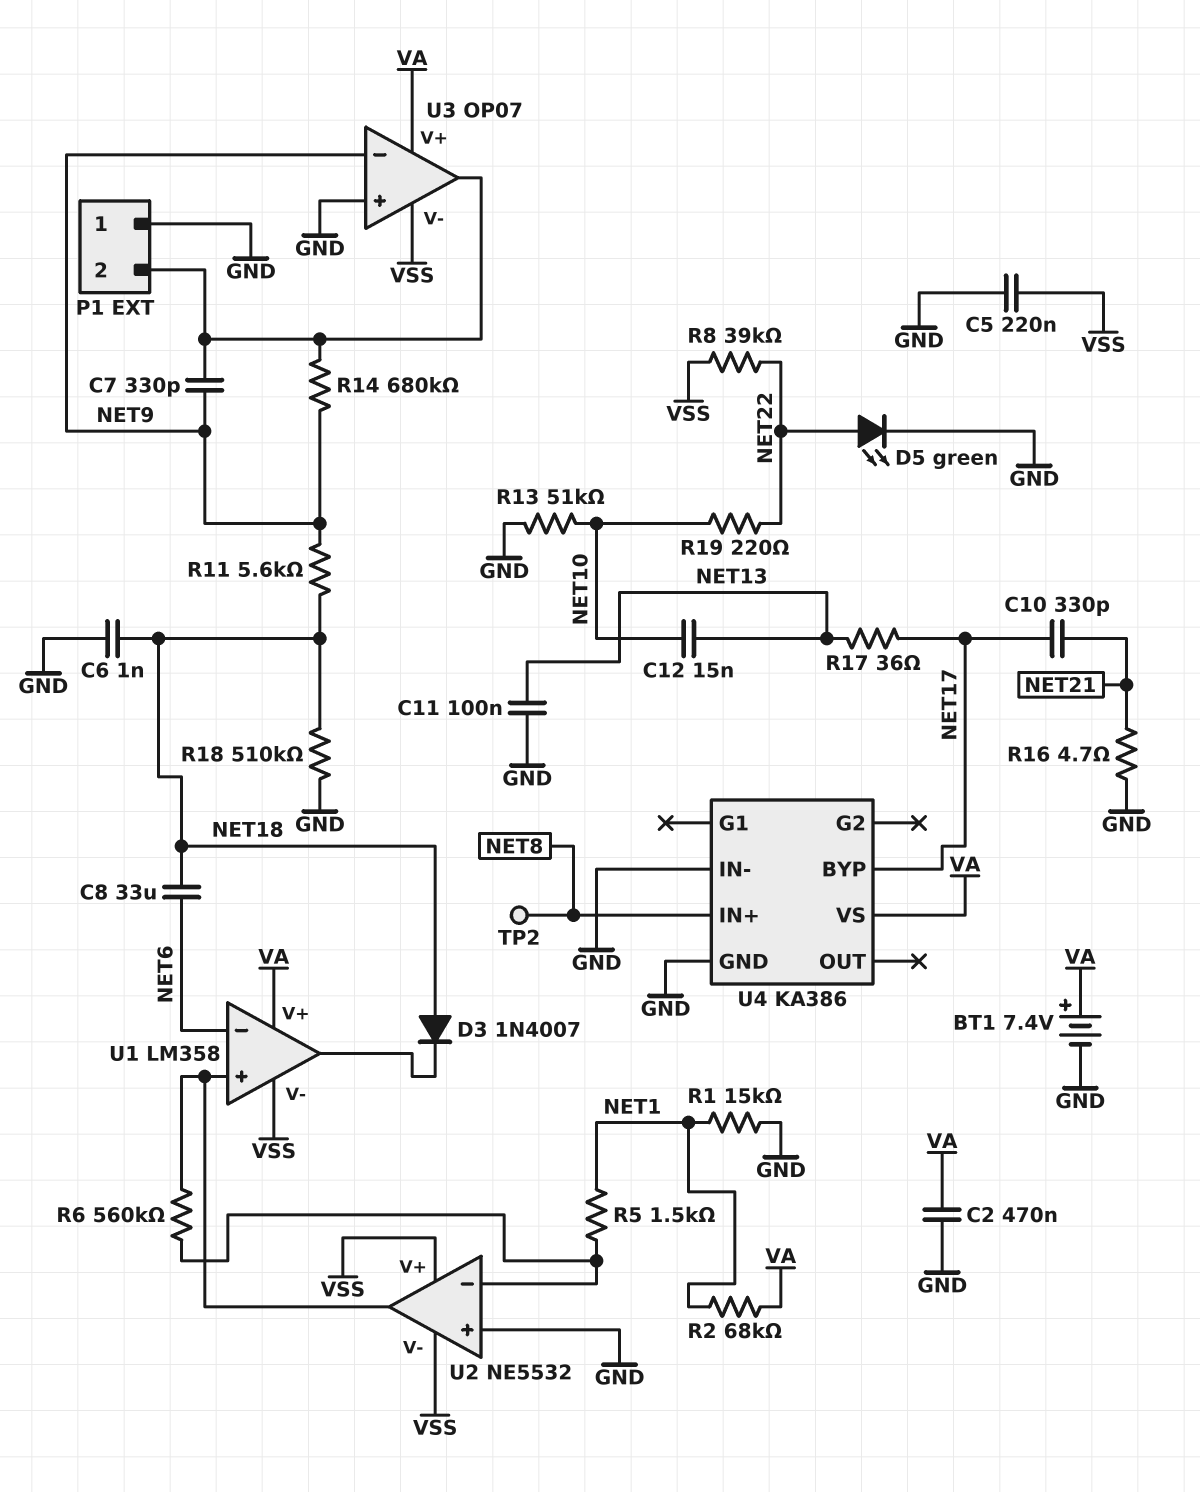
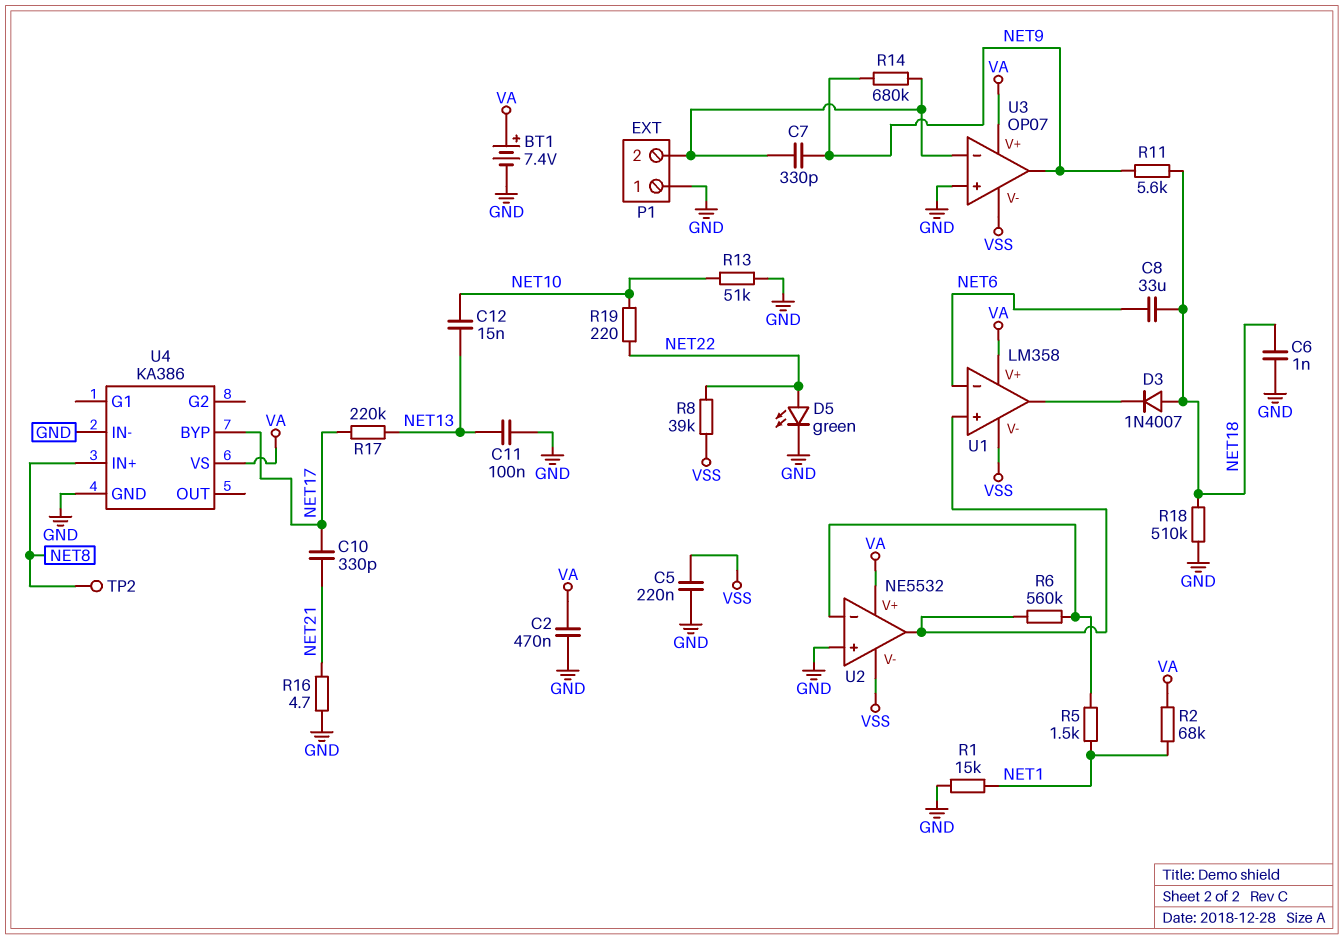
R17: 36 (NET13, NET17) -> 220k (NET13, NET17)
U2 pin V+: VSS -> VA
U3 pin in-: NET9 -> P1/2
U3 pin out: P1/2 -> NET9

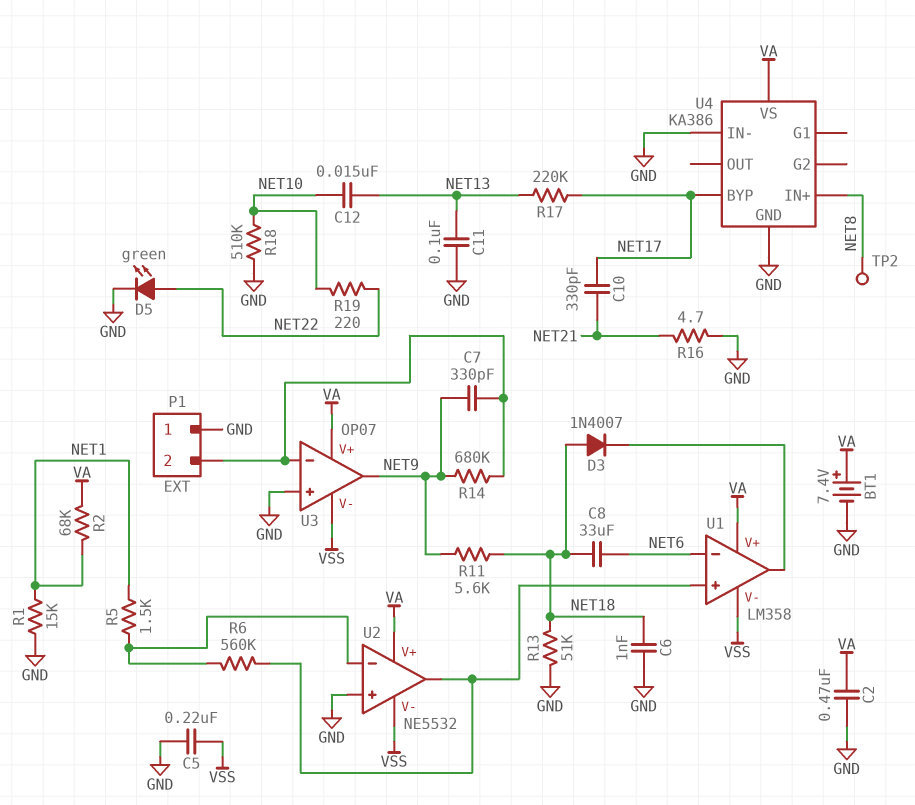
R8: 39k (NET22, VSS) -> none
R13: 51k (GND, NET10) -> 51k (GND, NET18)
R18: 510k (GND, NET18) -> 510k (GND, NET10)

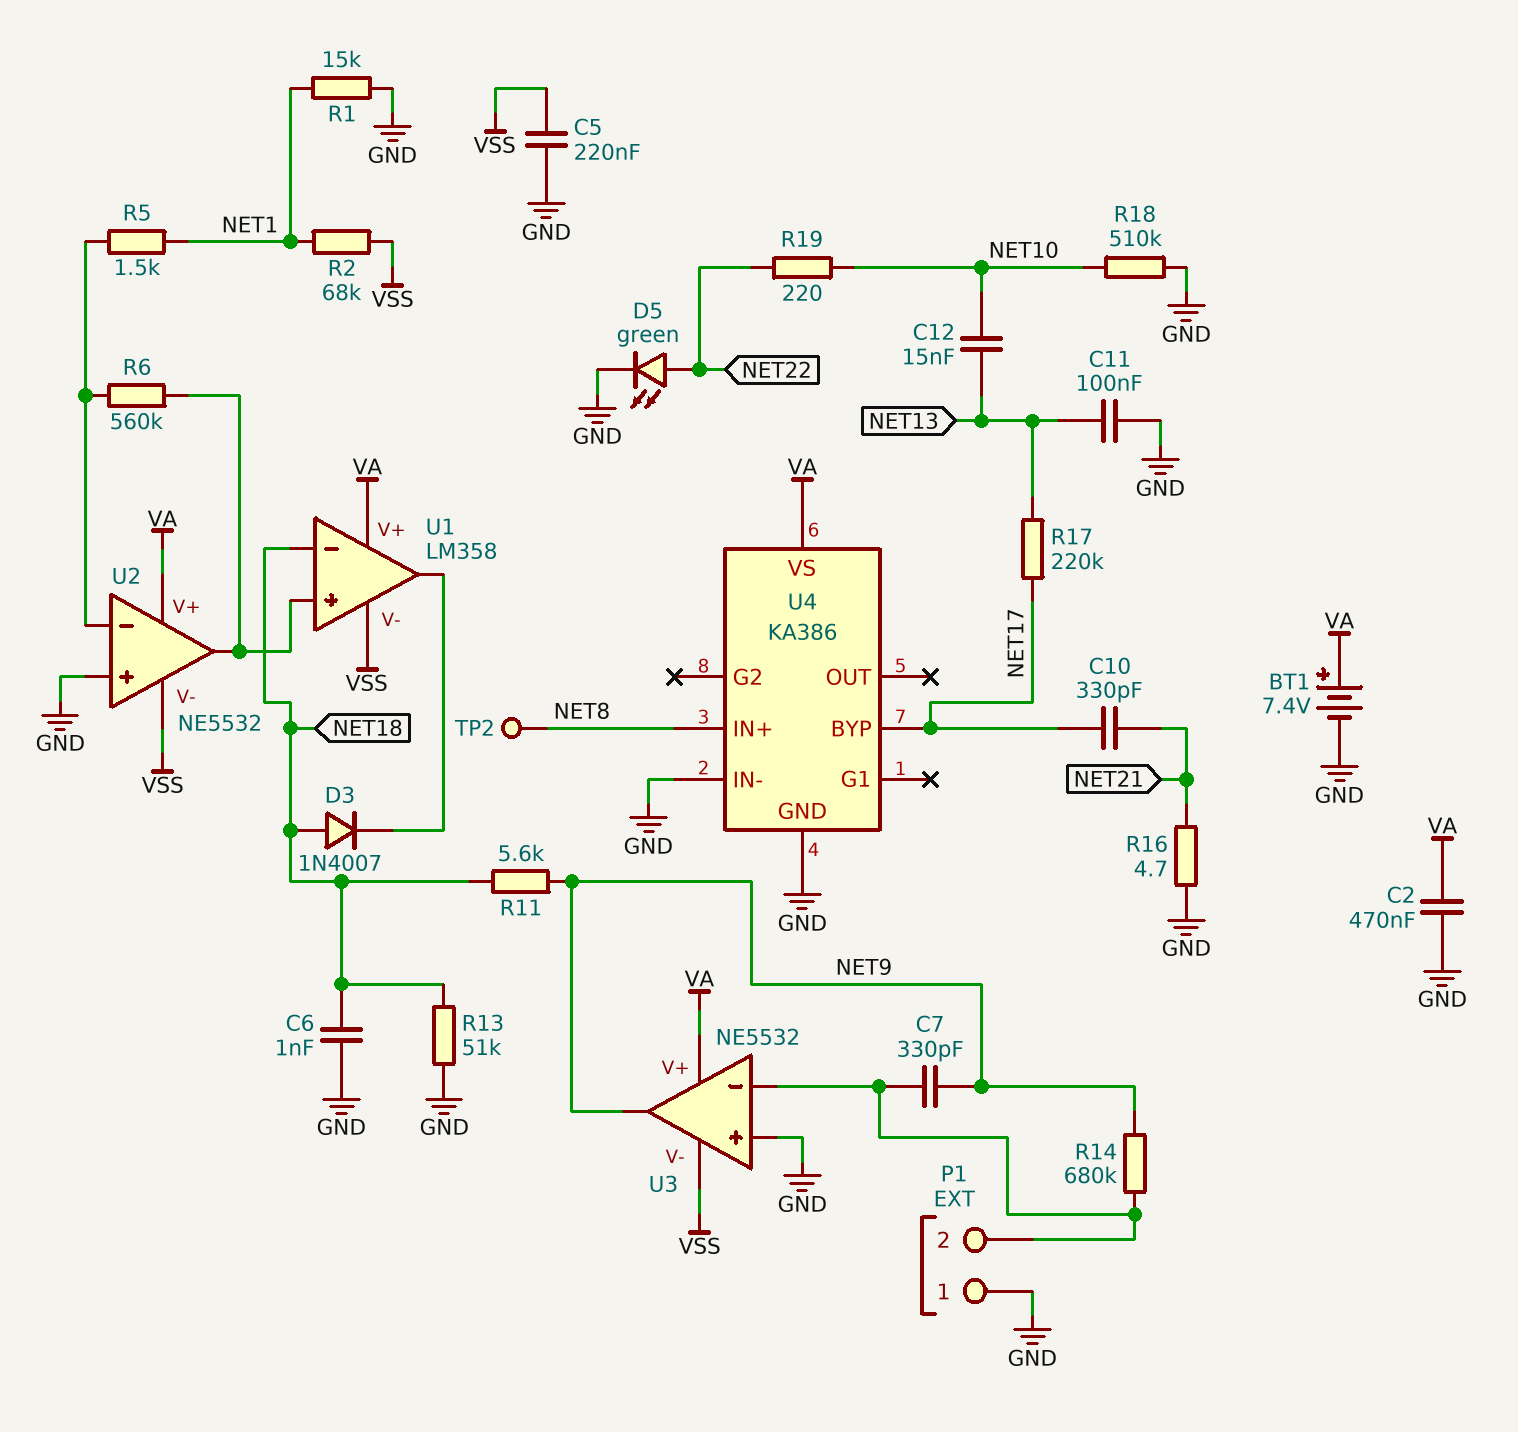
C8: 33uF (NET6, NET18) -> none
R2: 68k (NET1, VA) -> 68k (NET1, VSS)
U1 pin in-: NET6 -> NET18
U3: OP07 -> NE5532

